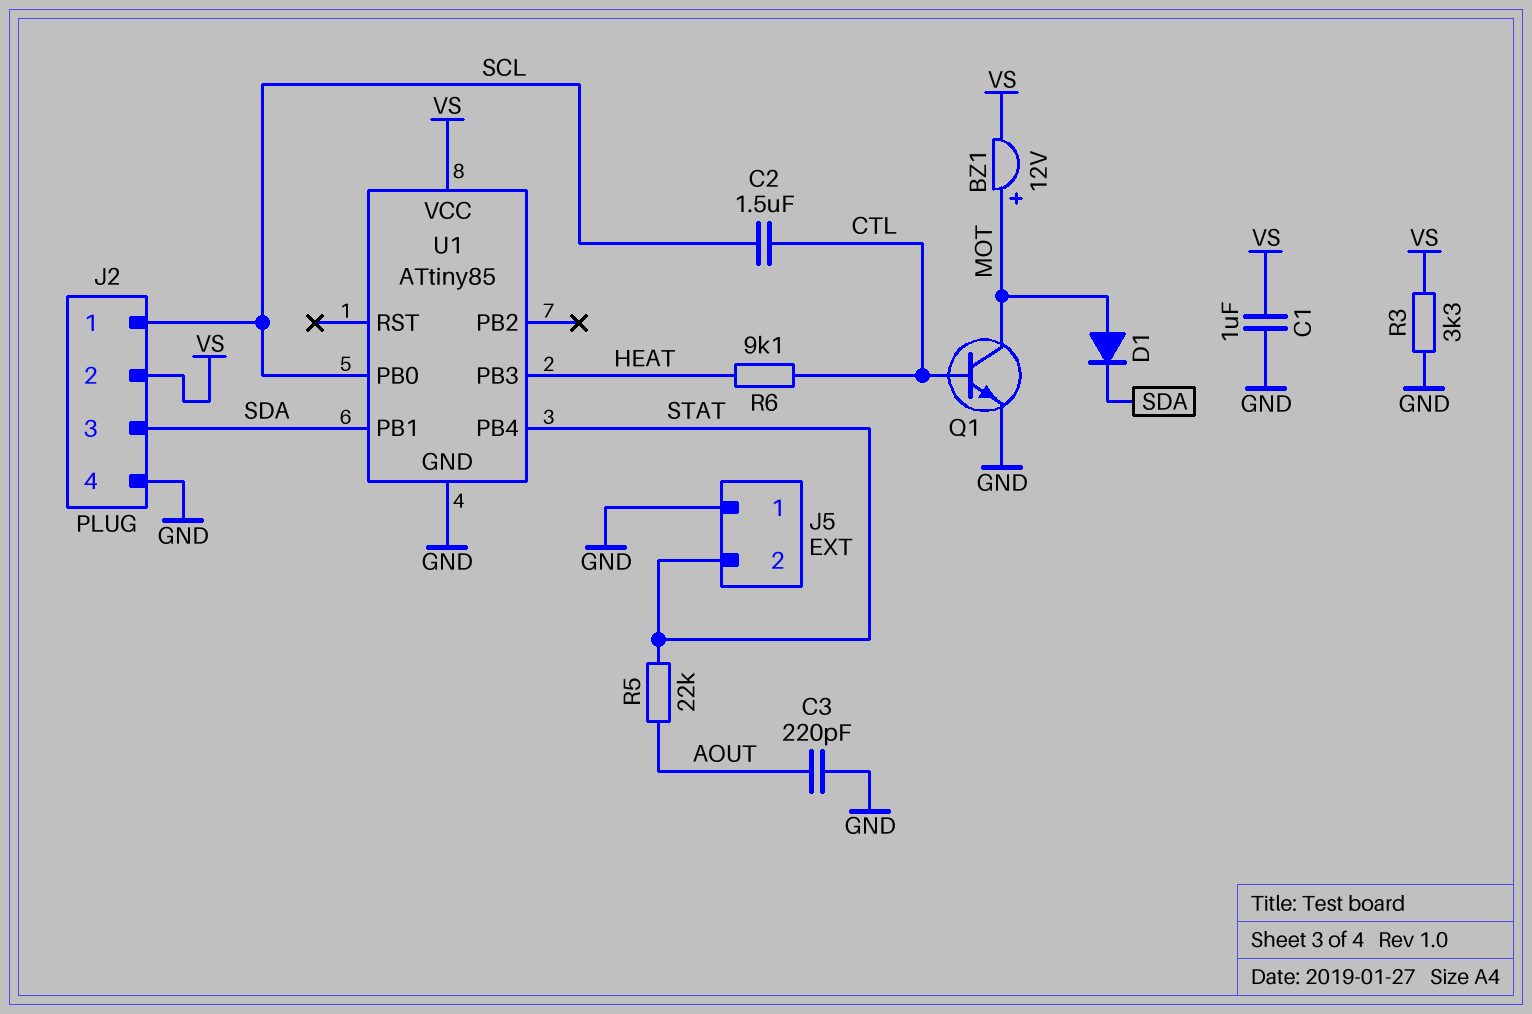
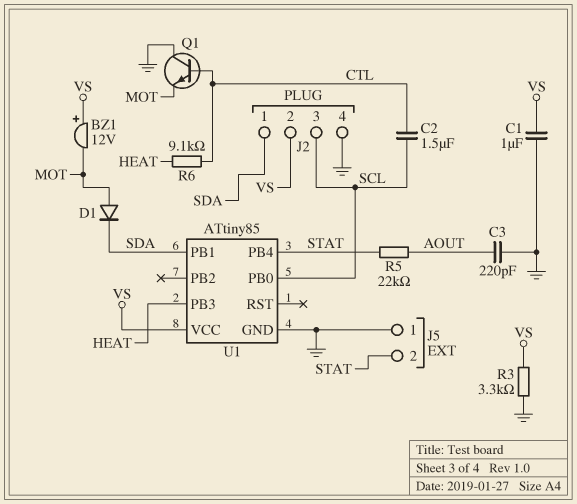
BZ1: buzzer 12V (plus MOT, minus VS) -> buzzer 12V (plus VS, minus MOT)
J2 pin 1: SCL -> SDA
J2 pin 3: SDA -> SCL
Q1: NPN (B CTL, C MOT, E GND) -> NPN (B CTL, C GND, E MOT)

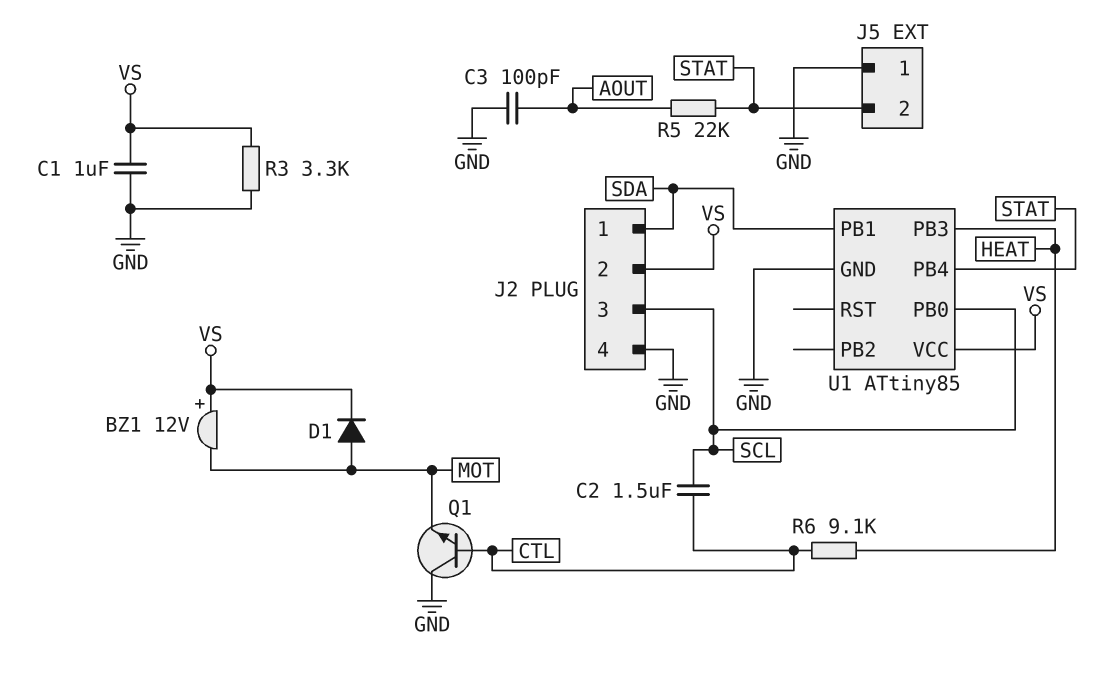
C3: 220pF (AOUT, GND) -> 100pF (AOUT, GND)
D1: diode (A MOT, K SDA) -> diode (A MOT, K VS)

